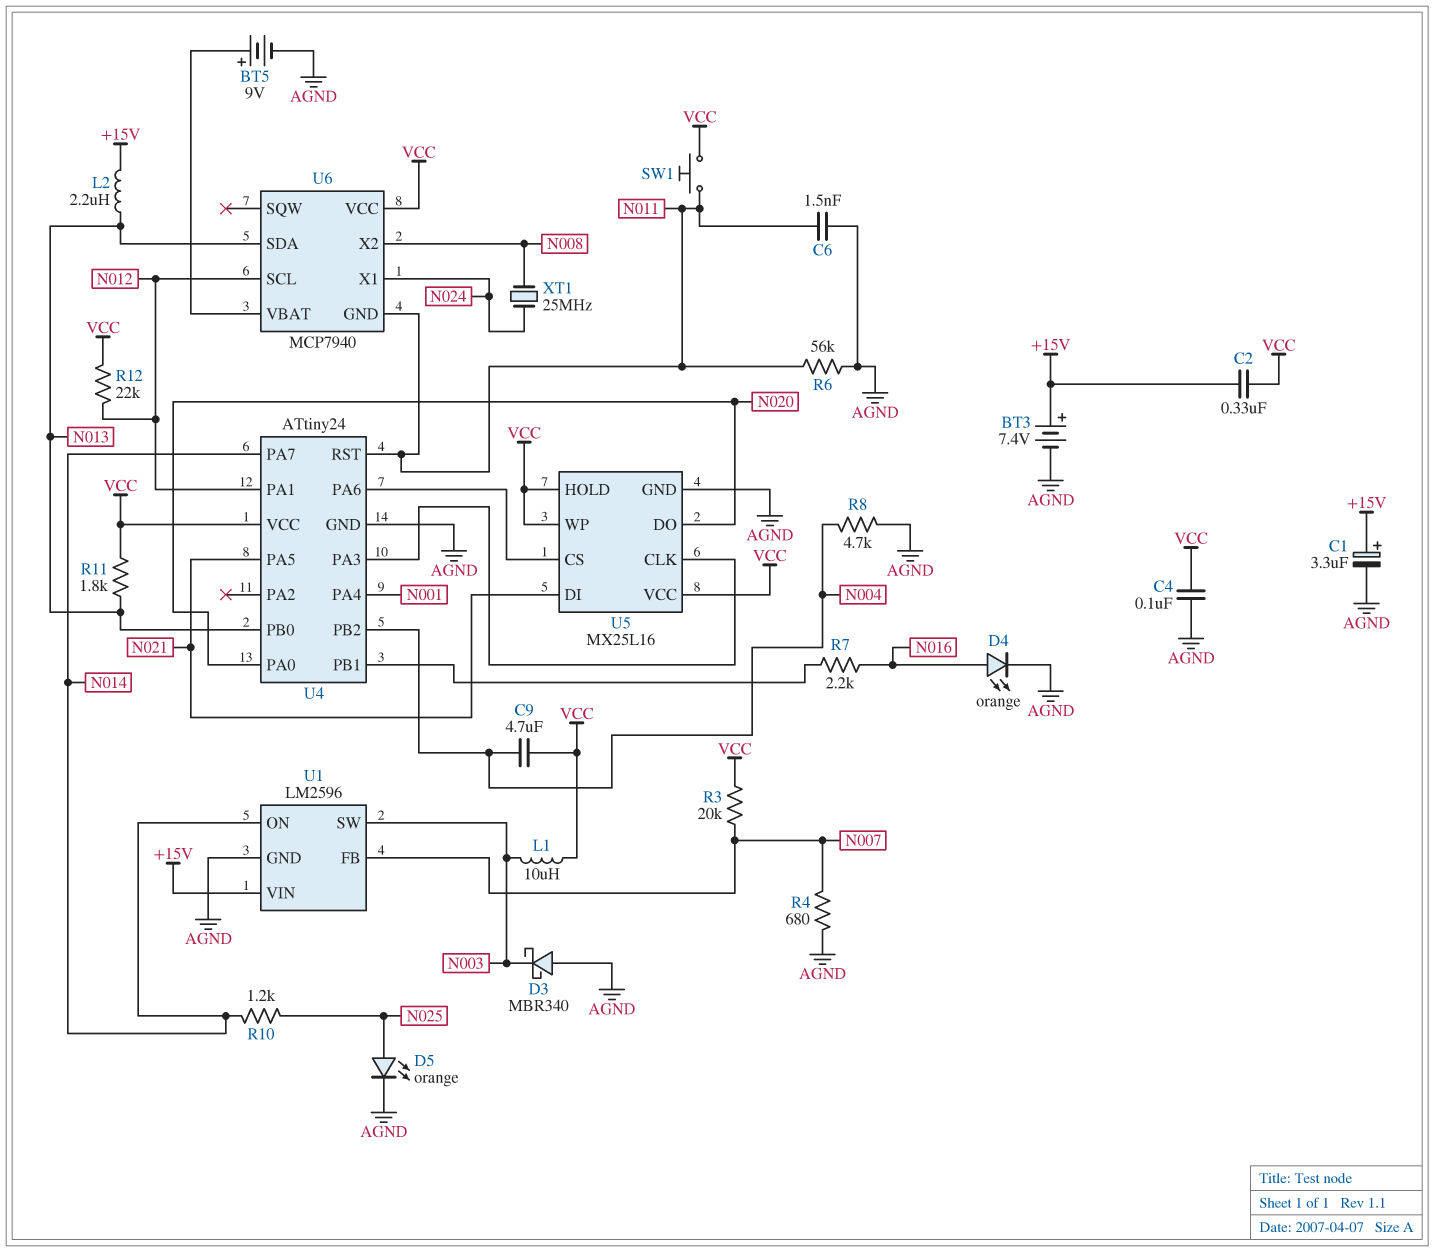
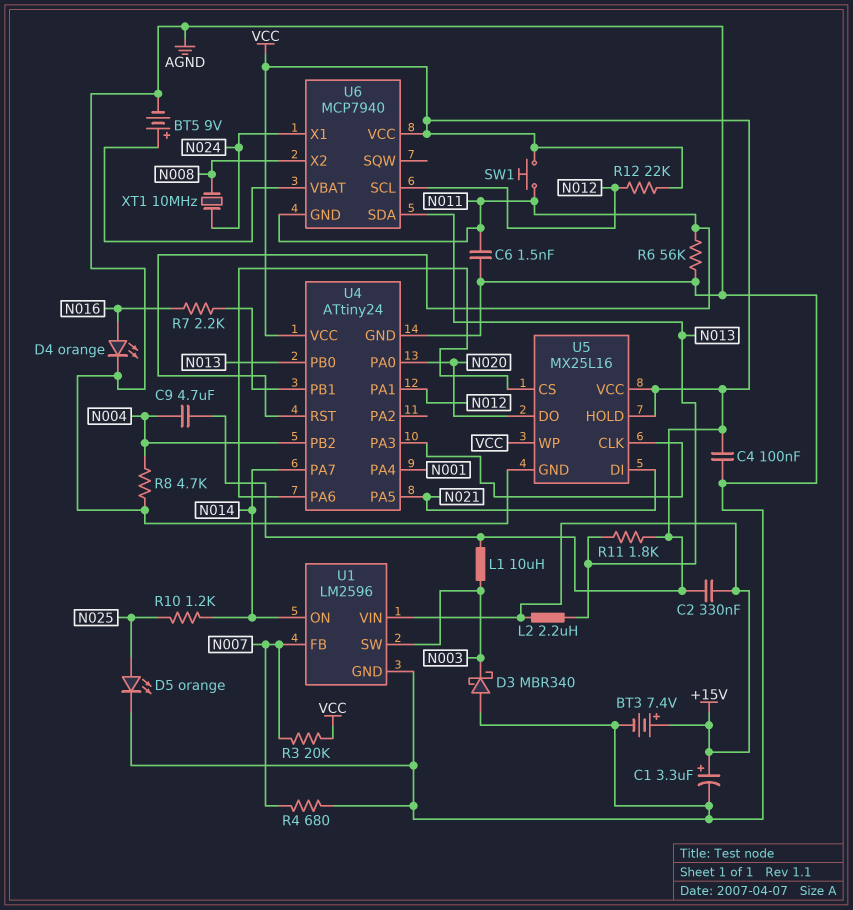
XT1: 25MHz (N008, N024) -> 10MHz (N008, N024)

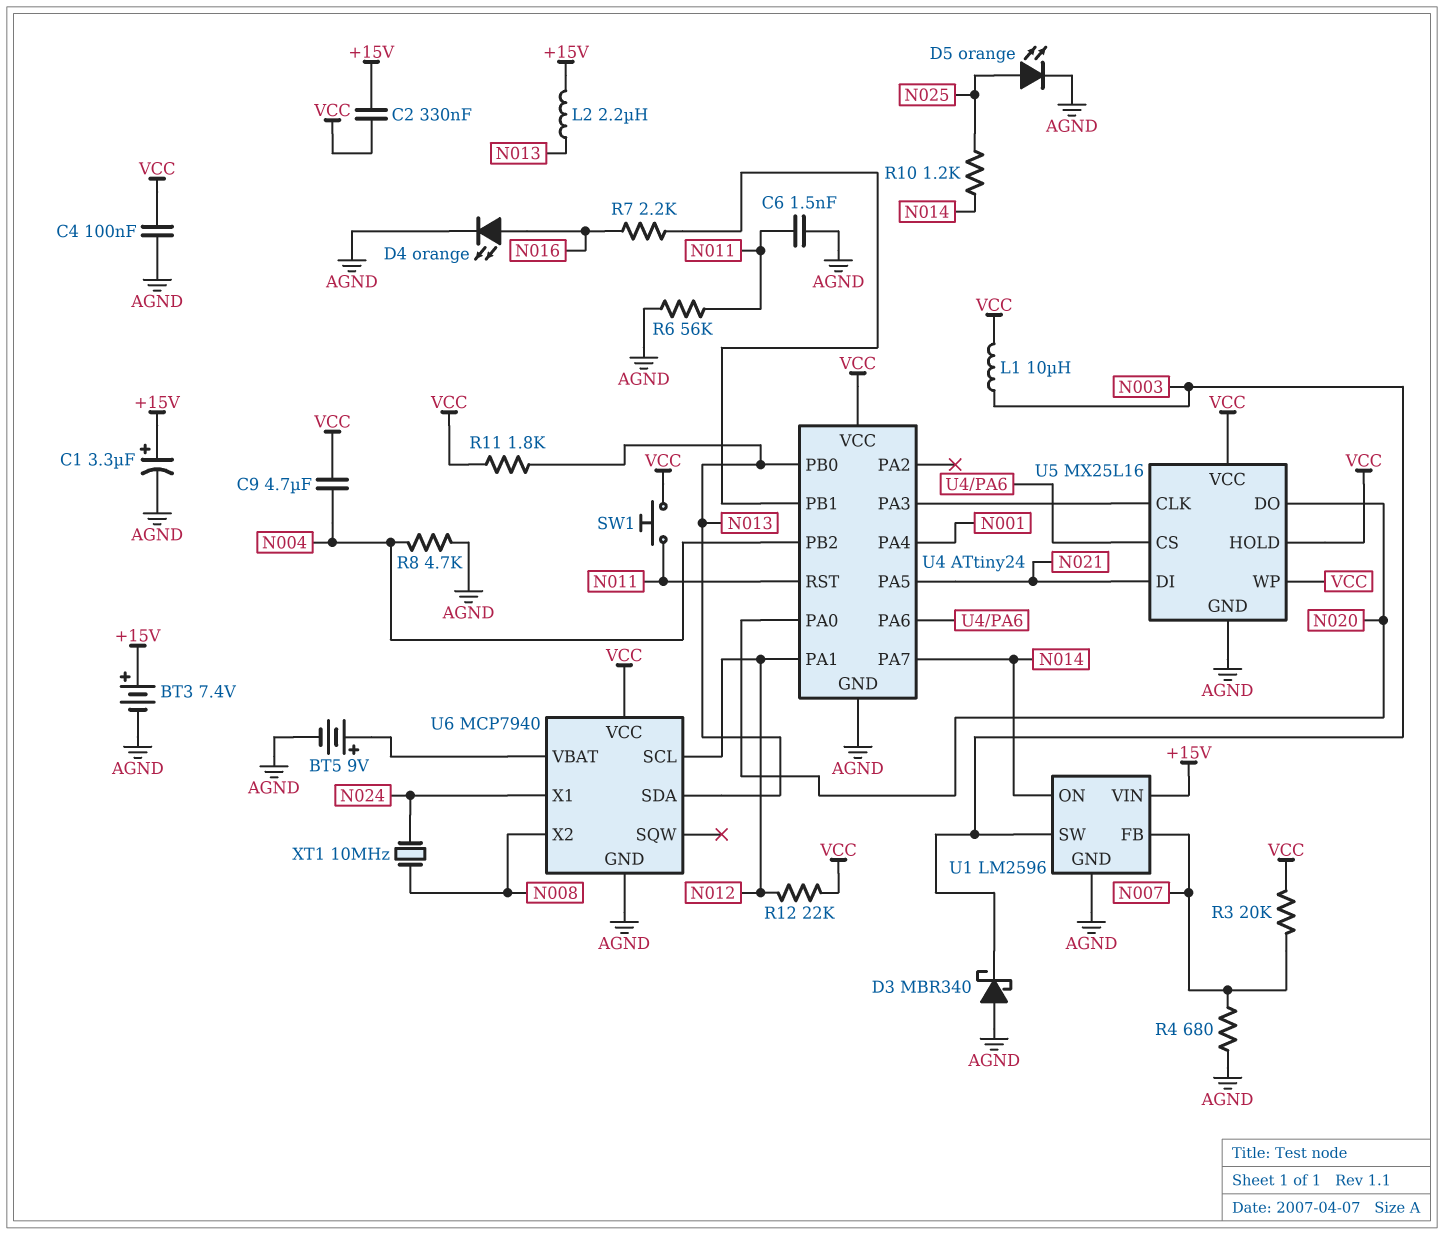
U6 pin GND: N011 -> AGND

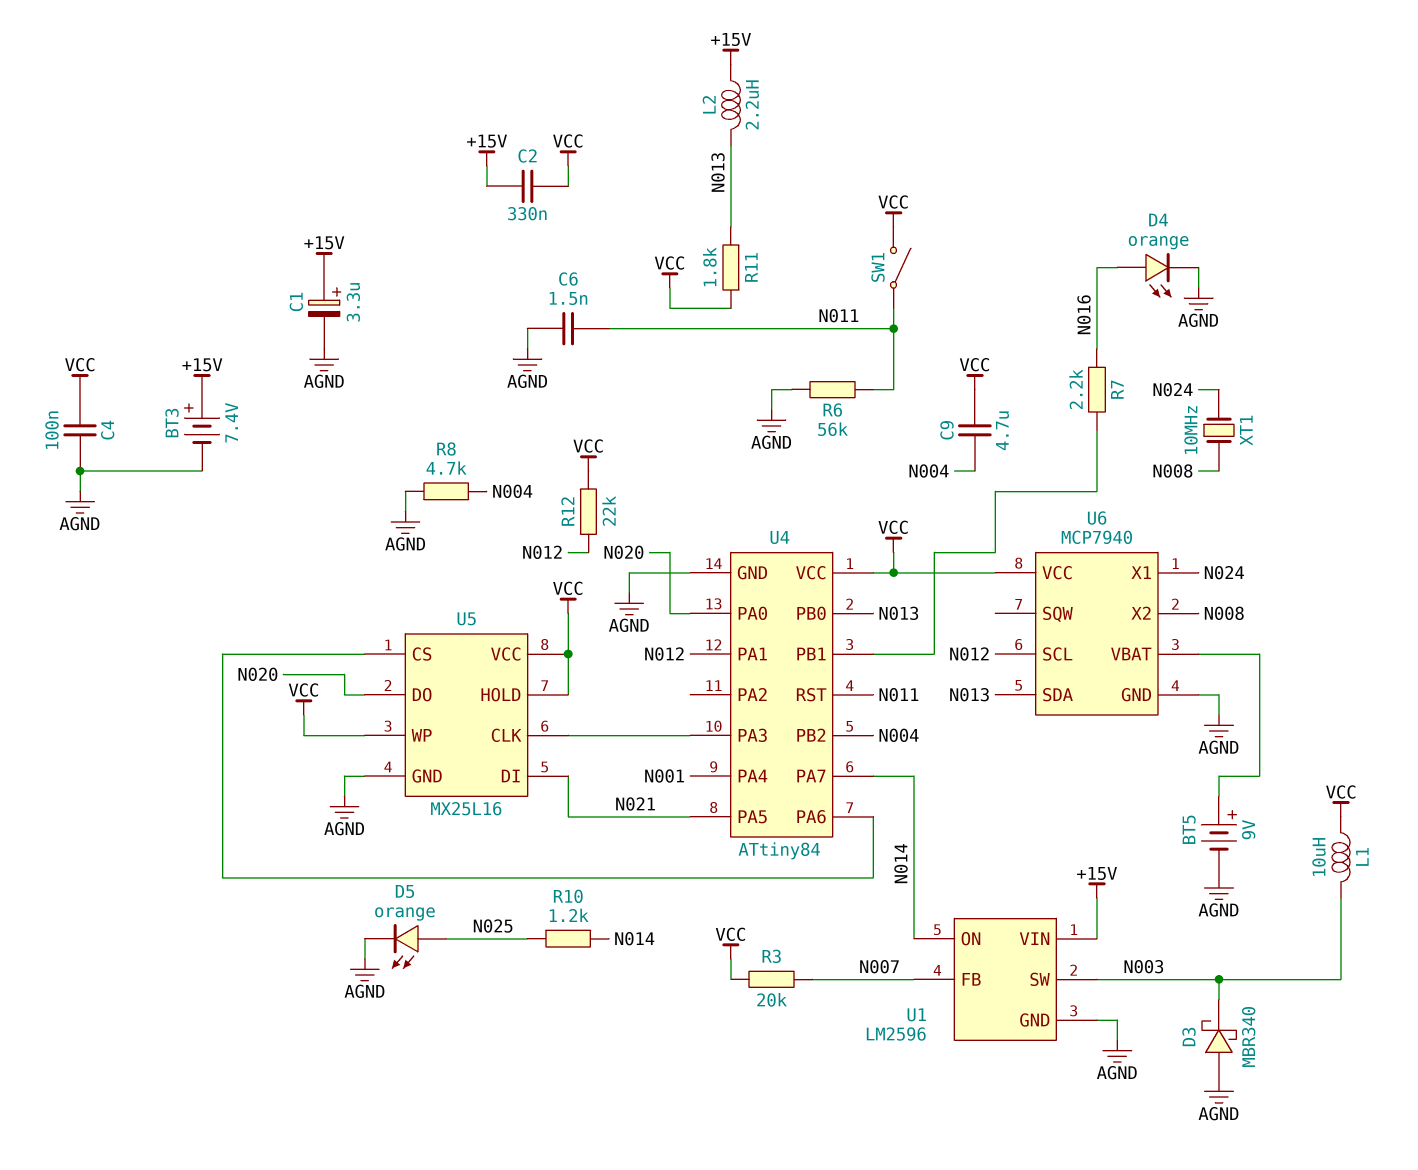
R4: 680 (AGND, N007) -> none
SW1: button (N011, VCC) -> switch (N011, VCC)
U4: ATtiny24 -> ATtiny84

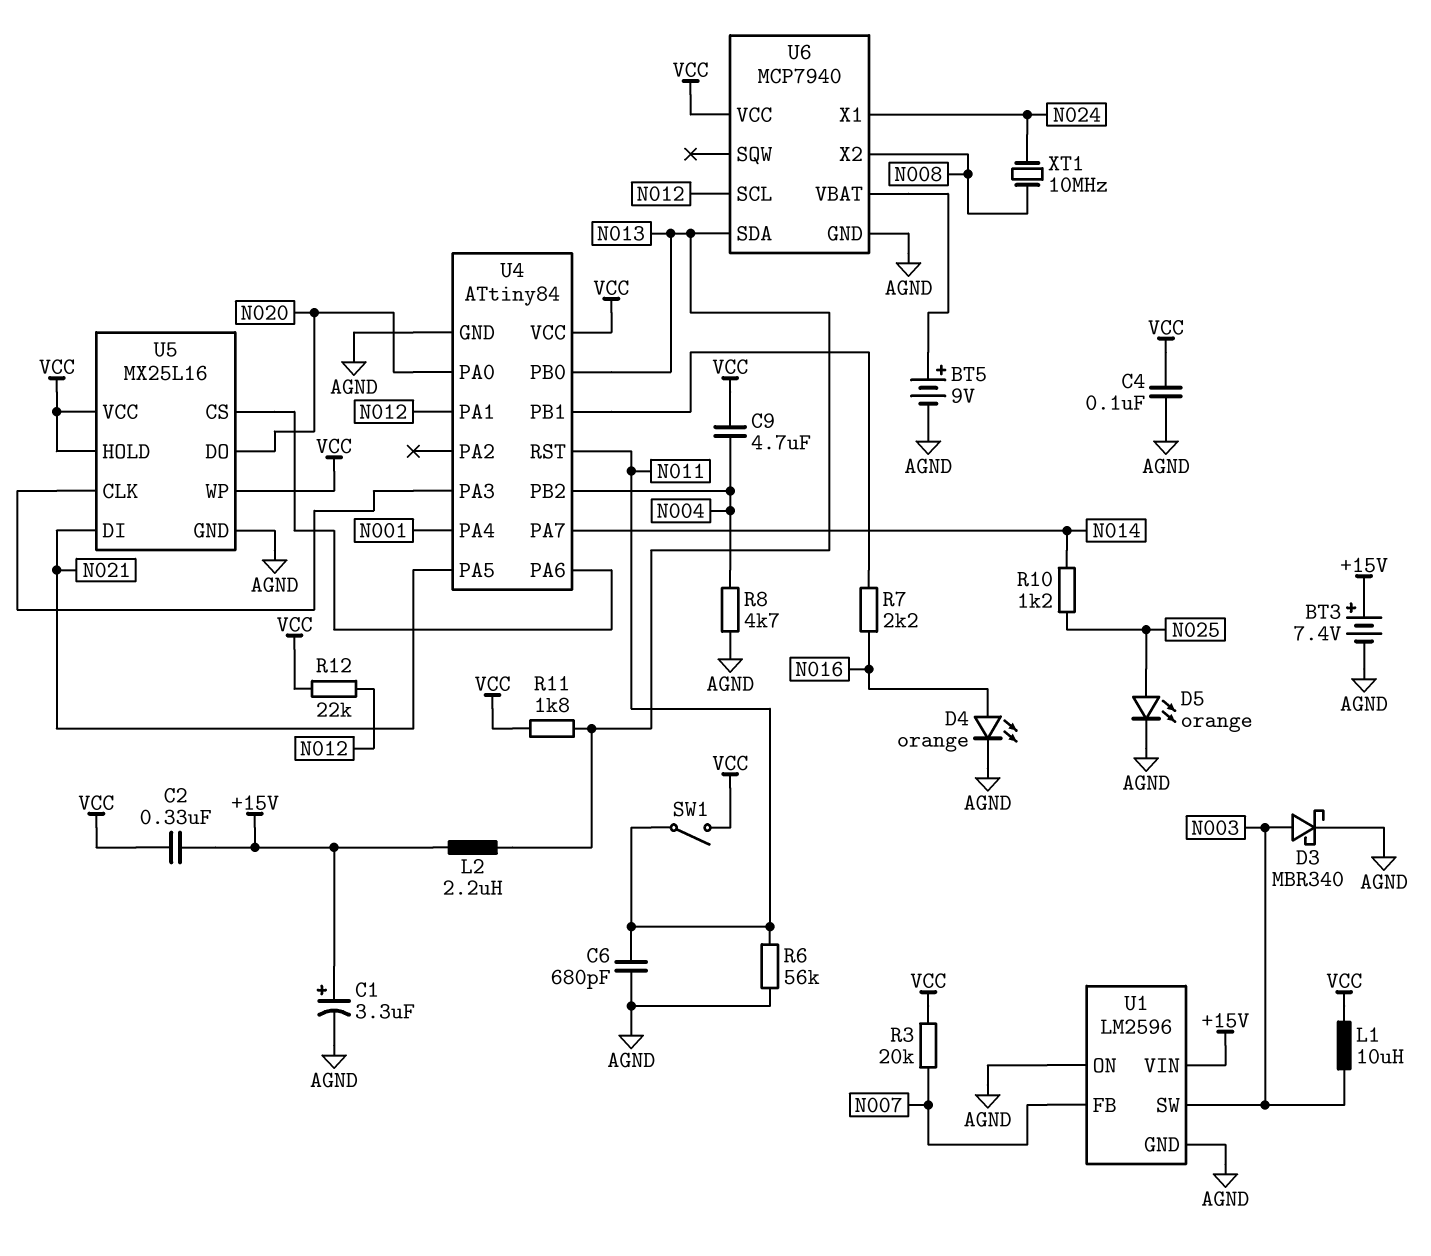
C6: 1.5nF (AGND, N011) -> 680pF (AGND, N011)
D3: schottky MBR340 (A AGND, K N003) -> schottky MBR340 (A N003, K AGND)
U1 pin ON: N014 -> AGND

